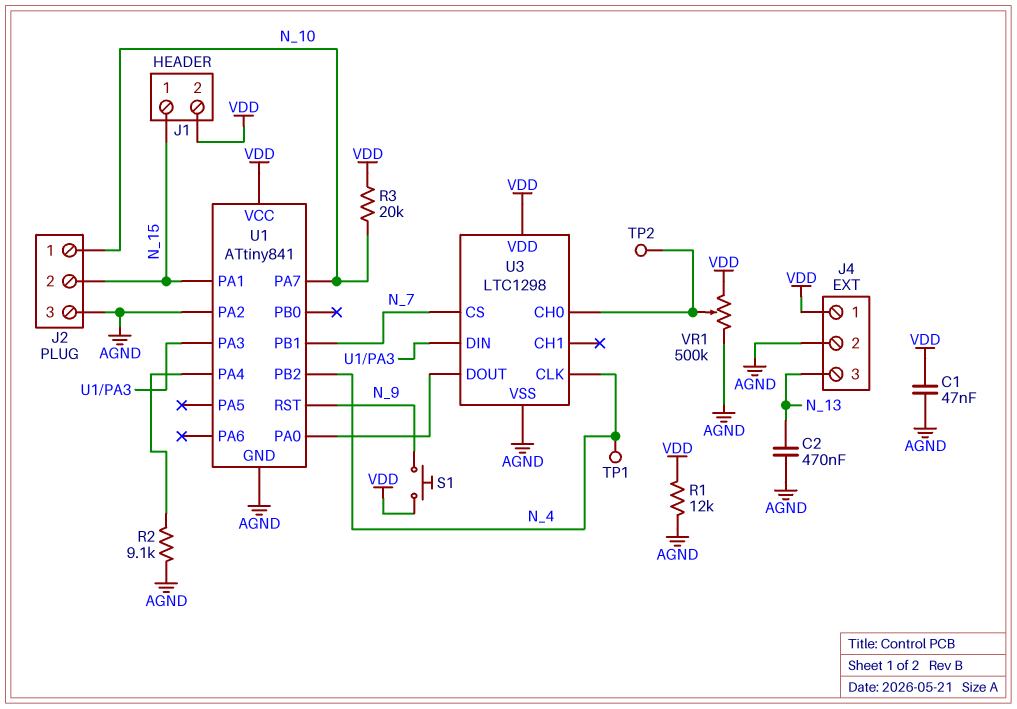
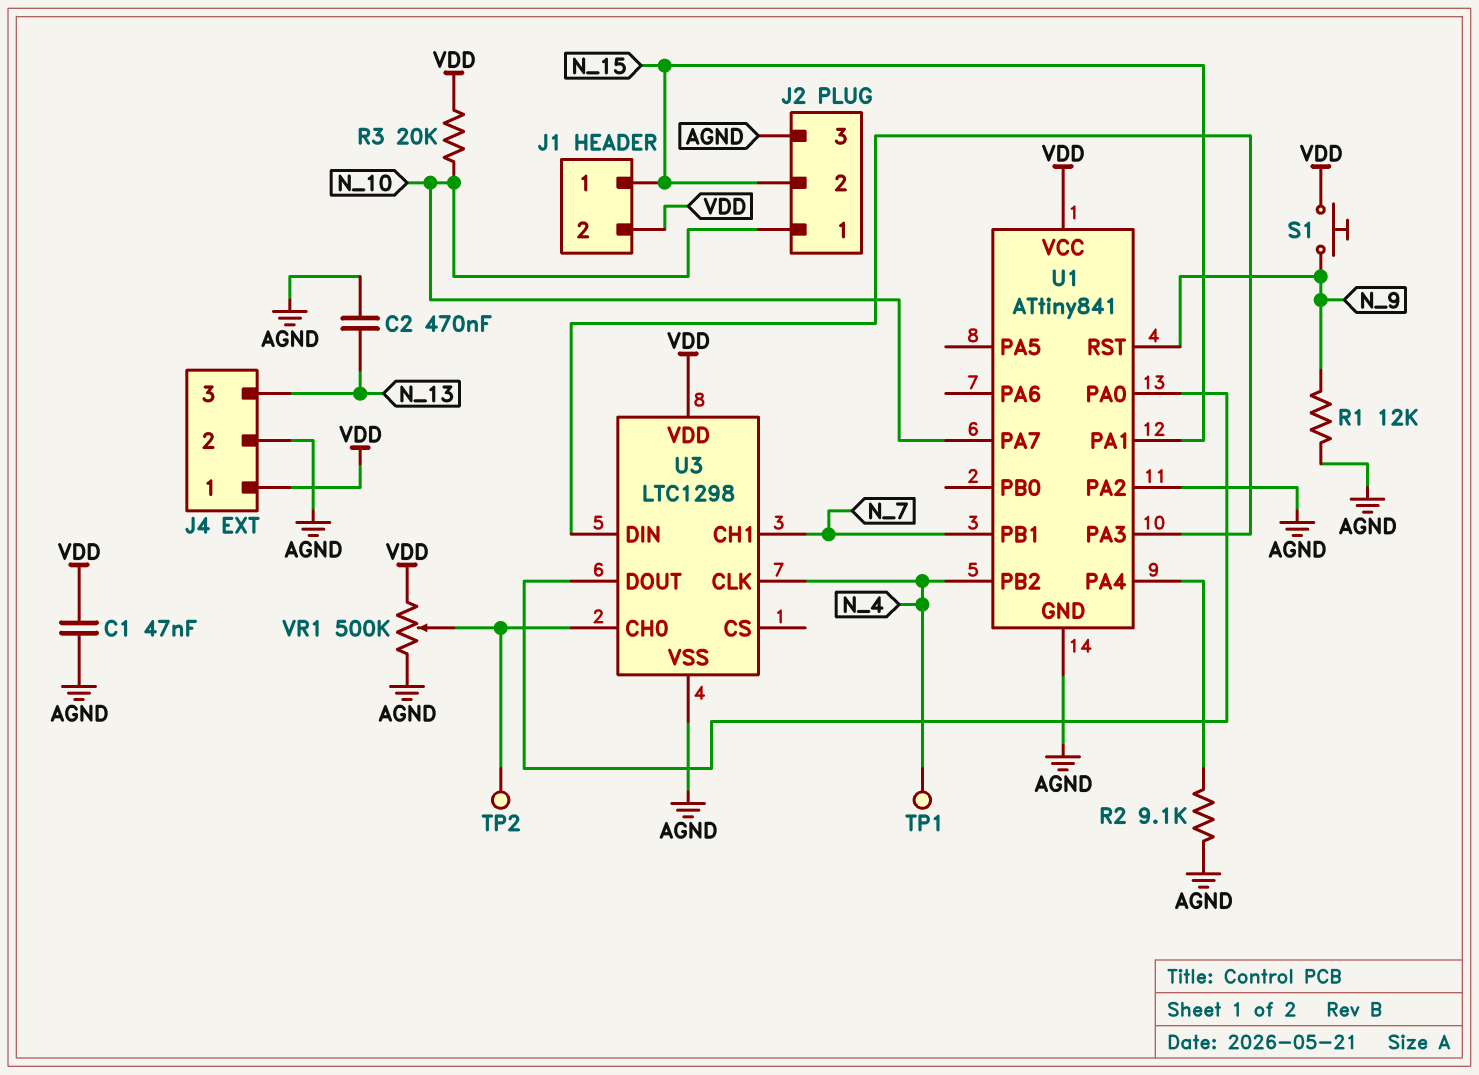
R1: 12k (AGND, VDD) -> 12k (AGND, N_9)
U3 pin CH1: none -> N_7
U3 pin CS: N_7 -> none

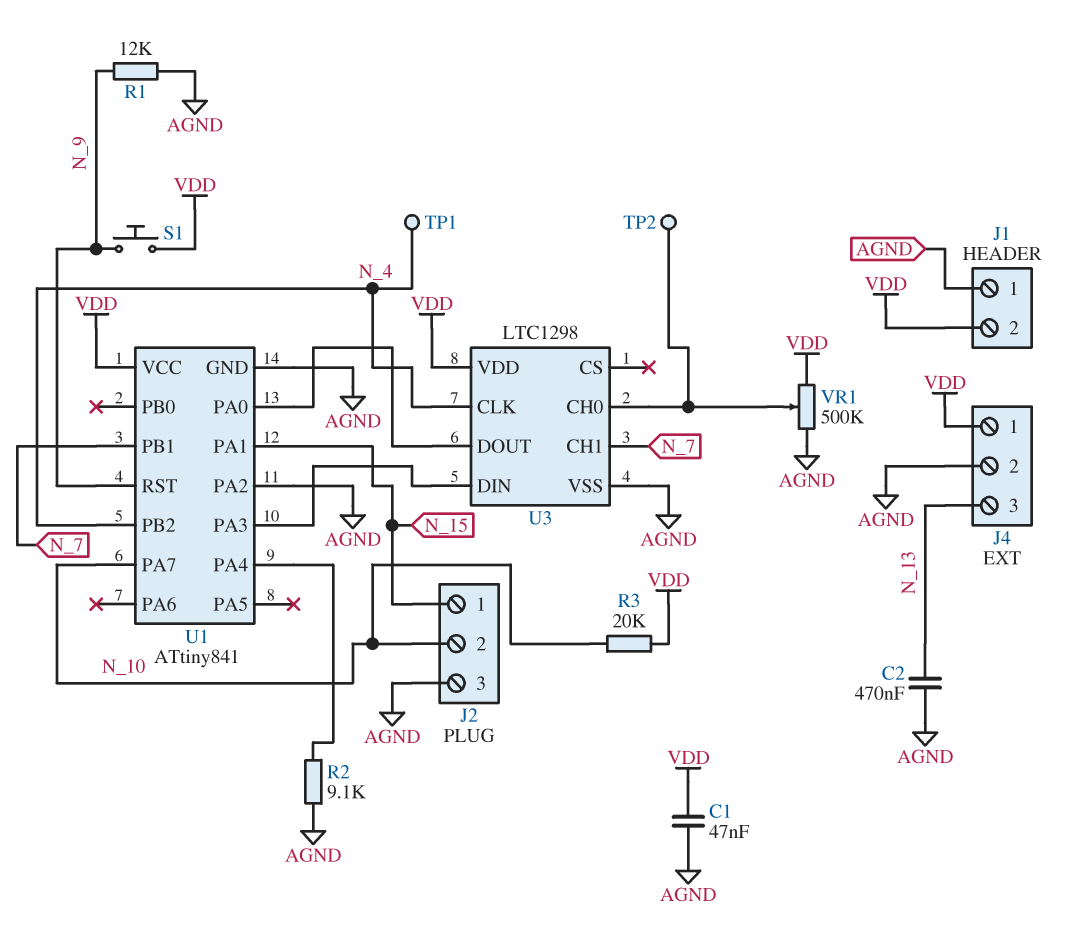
J1 pin 1: N_15 -> AGND
J2 pin 1: N_10 -> N_15
J2 pin 2: N_15 -> N_10

